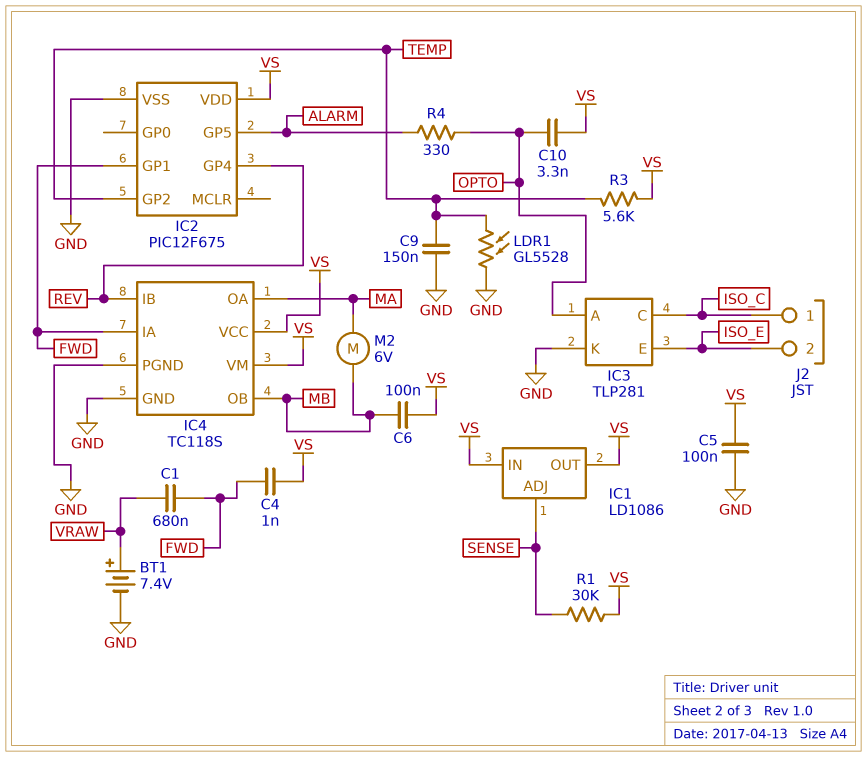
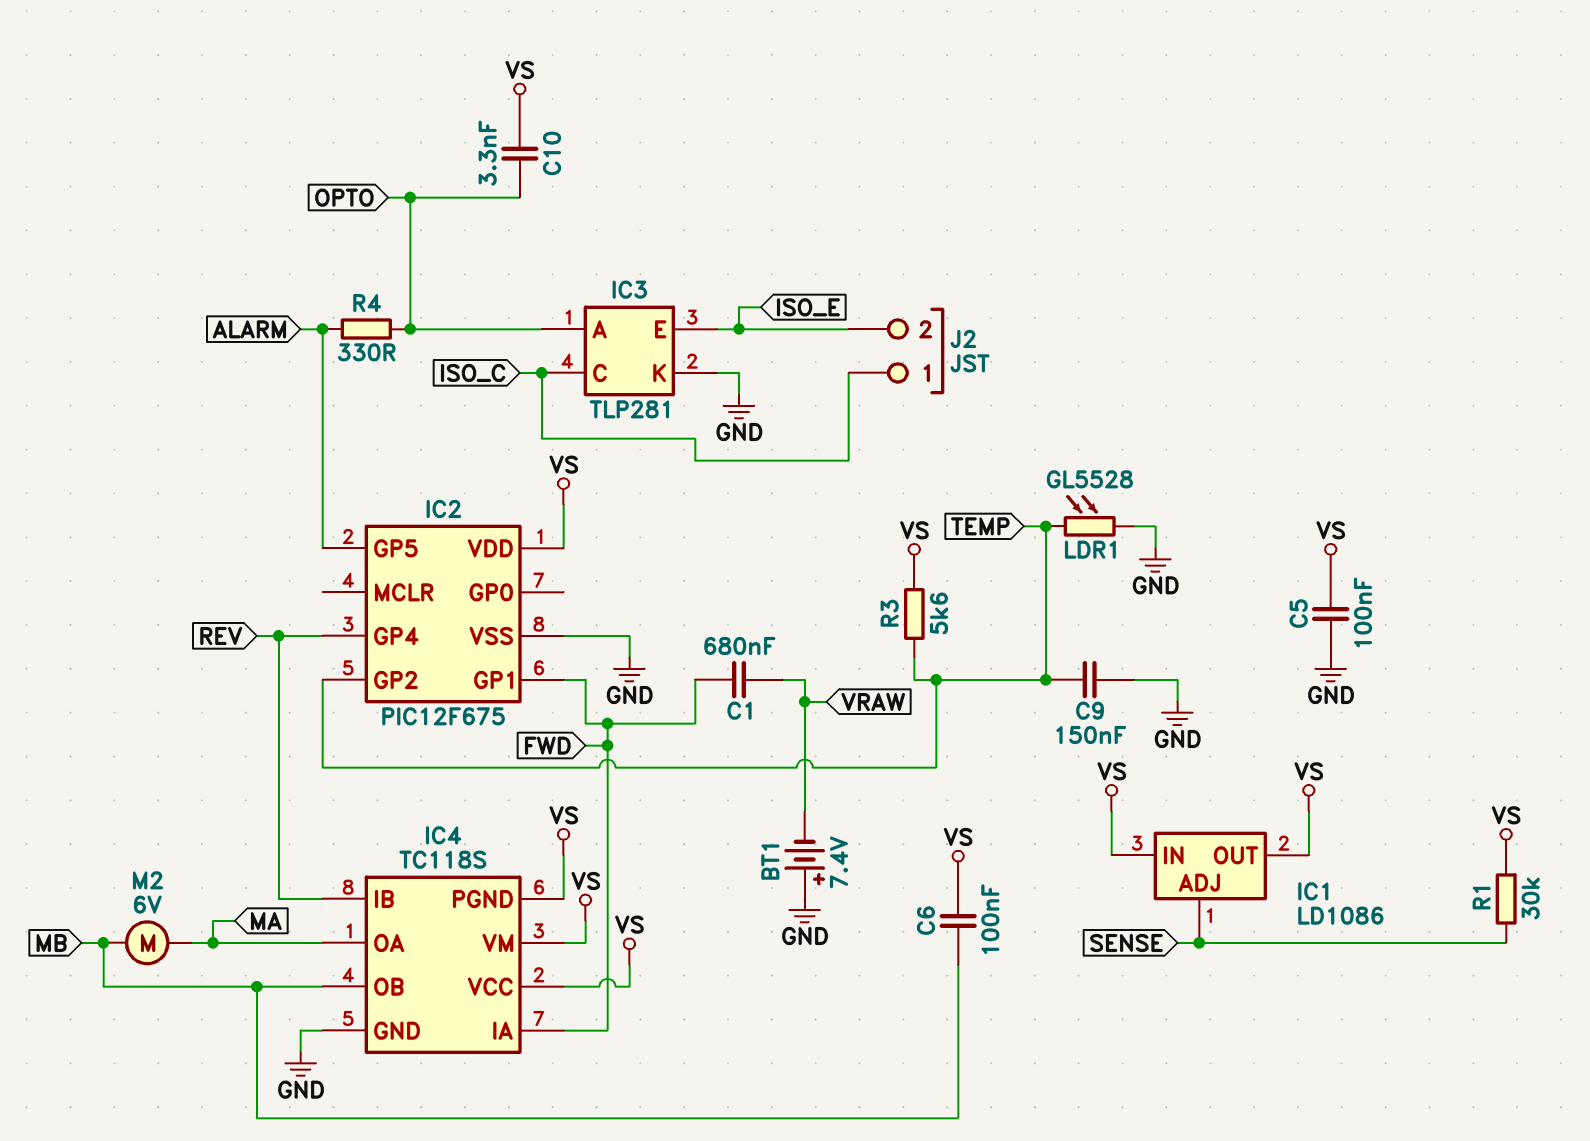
BT1: 7.4V (plus VRAW, minus GND) -> 7.4V (plus GND, minus VRAW)
C4: 1nF (FWD, VS) -> none
IC4 pin PGND: GND -> VS

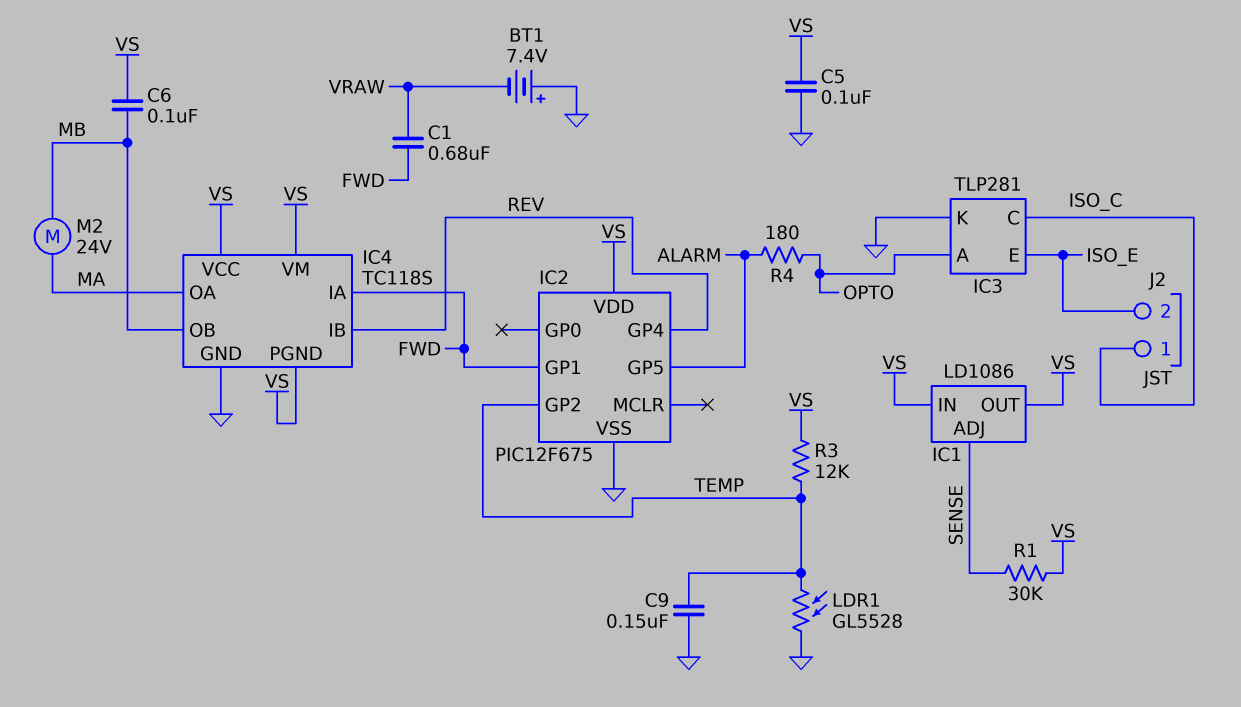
C10: 3.3nF (OPTO, VS) -> none
M2: motor 6V (MA, MB) -> motor 24V (MA, MB)
R3: 5.6k (TEMP, VS) -> 12k (TEMP, VS)
R4: 330 (ALARM, OPTO) -> 180 (ALARM, OPTO)

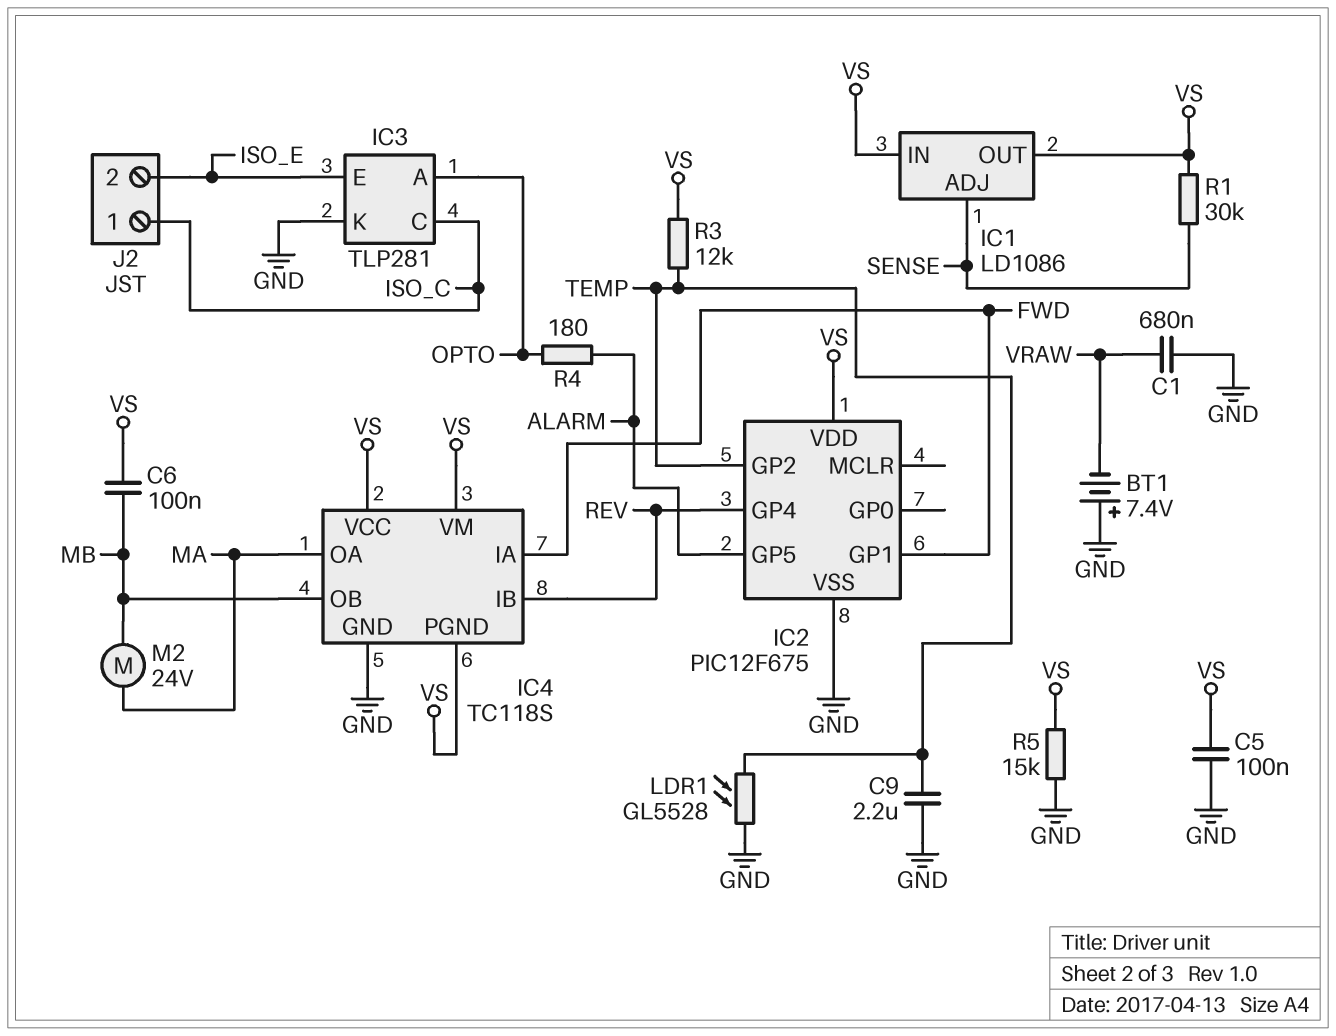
C1: 680nF (FWD, VRAW) -> 680nF (GND, VRAW)
C9: 150nF (GND, TEMP) -> 2.2uF (GND, TEMP)
R5: none -> 15k (GND, VS)

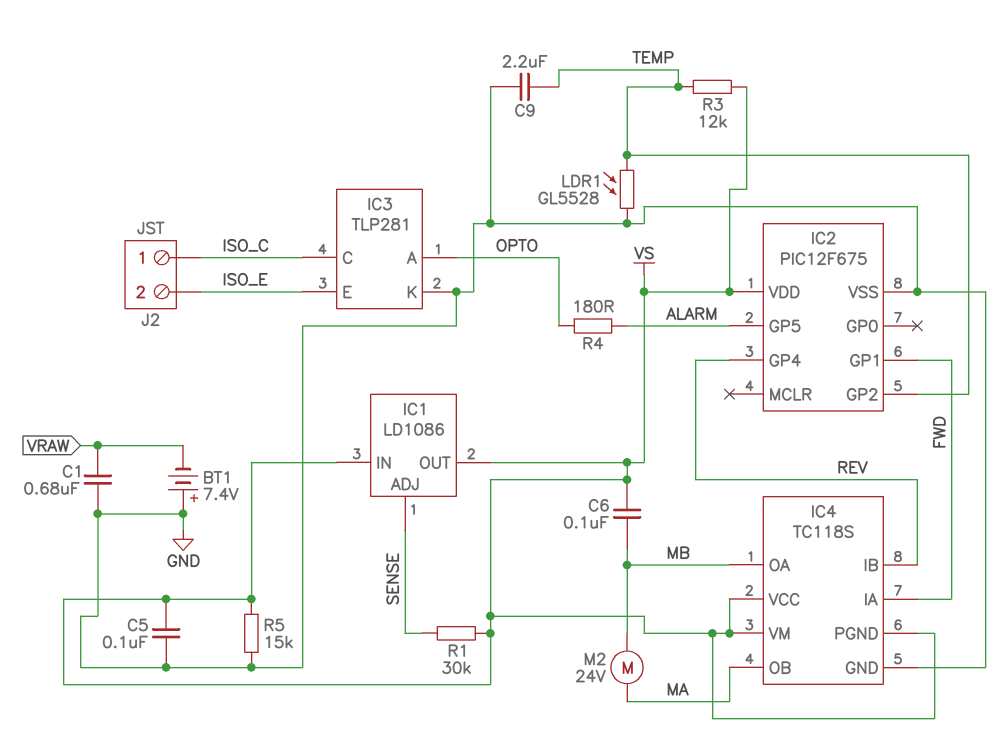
IC4 pin OA: MA -> MB
IC4 pin OB: MB -> MA

